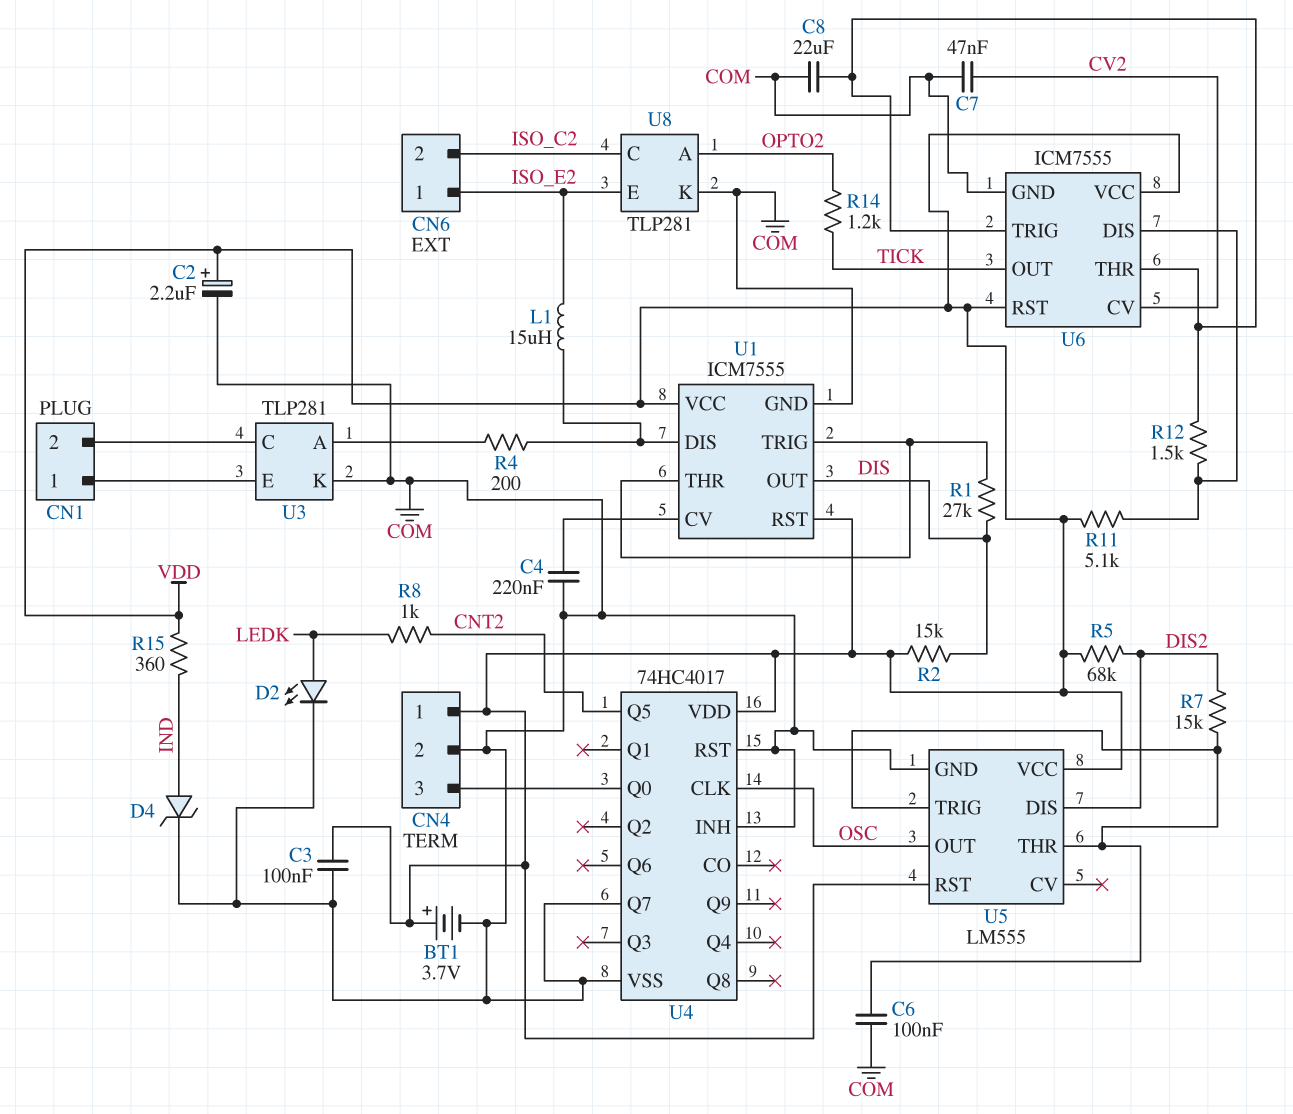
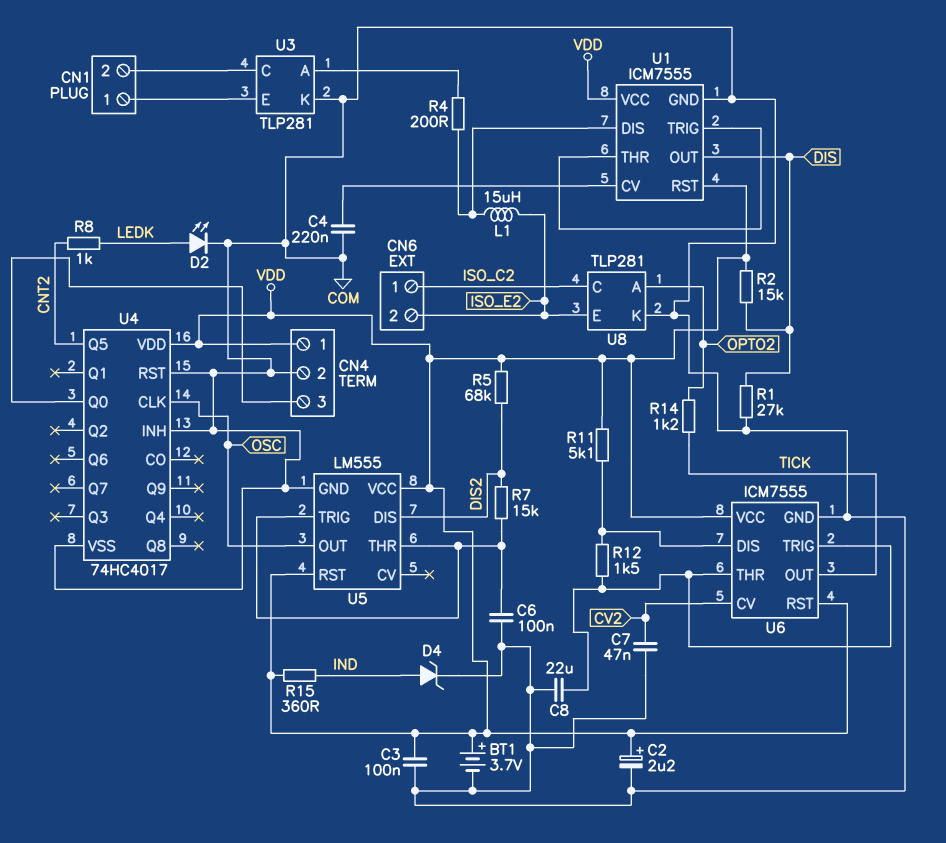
CN6 pin 1: ISO_E2 -> ISO_C2
CN6 pin 2: ISO_C2 -> ISO_E2
R1: 27k (DIS, U1/THR) -> 27k (COM, DIS)
U4 pin Q7: COM -> none

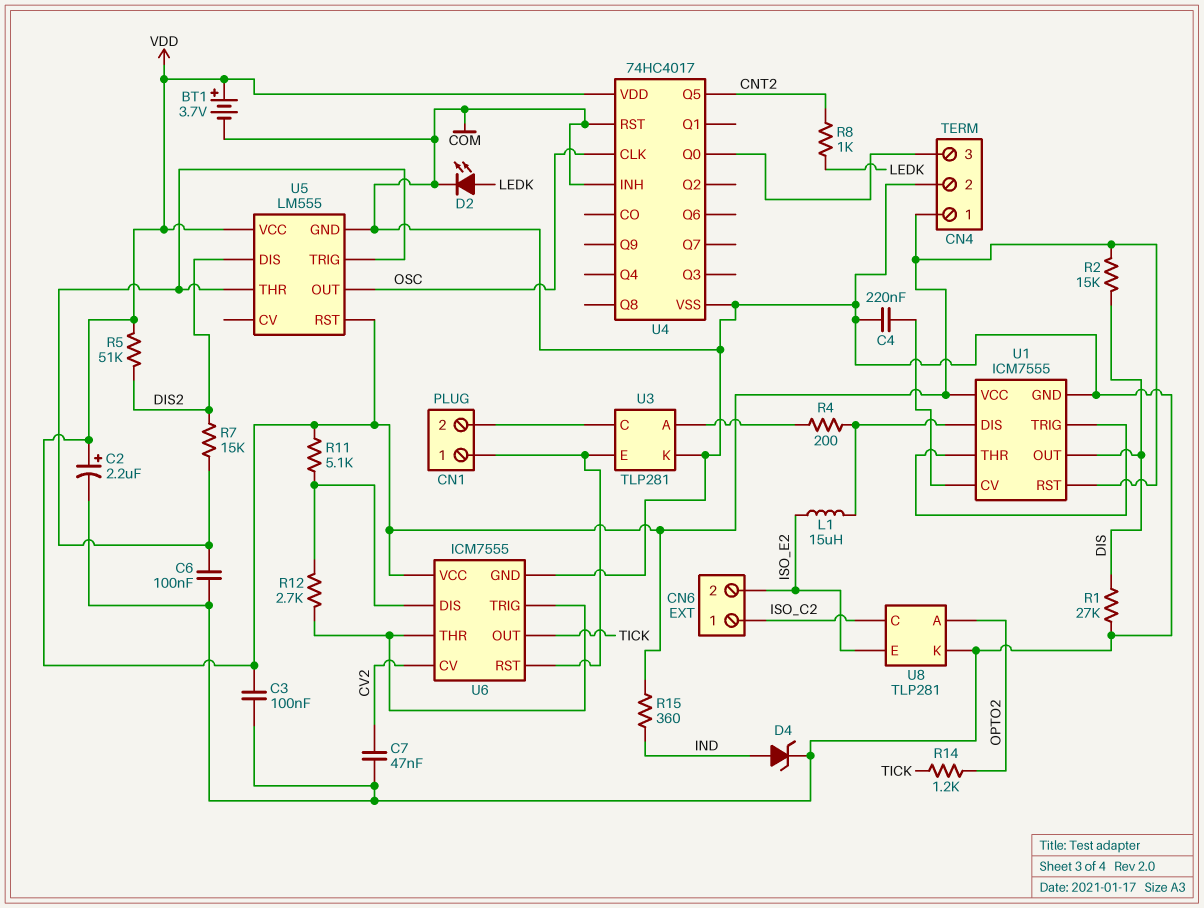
C8: 22uF (COM, U6/THR) -> none
R5: 68k (DIS2, VDD) -> 51k (DIS2, VDD)
R12: 1.5k (U6/DIS, U6/THR) -> 2.7k (U6/DIS, U6/THR)
U6 pin RST: VDD -> CN1/1

